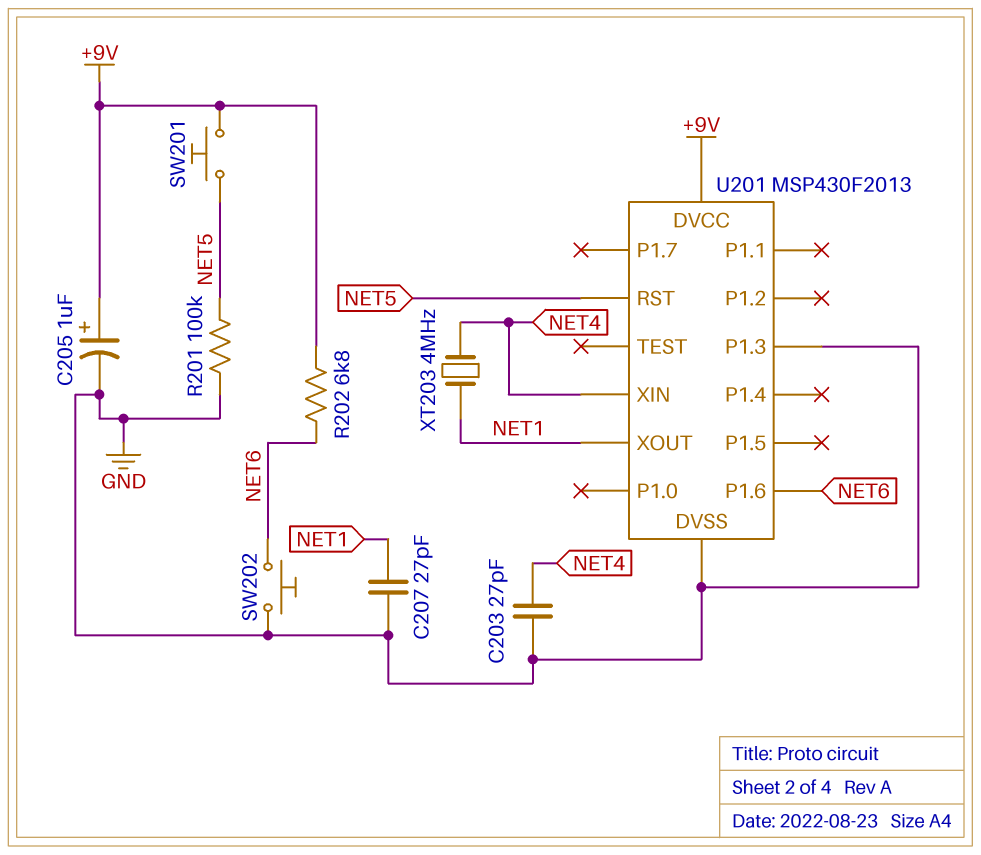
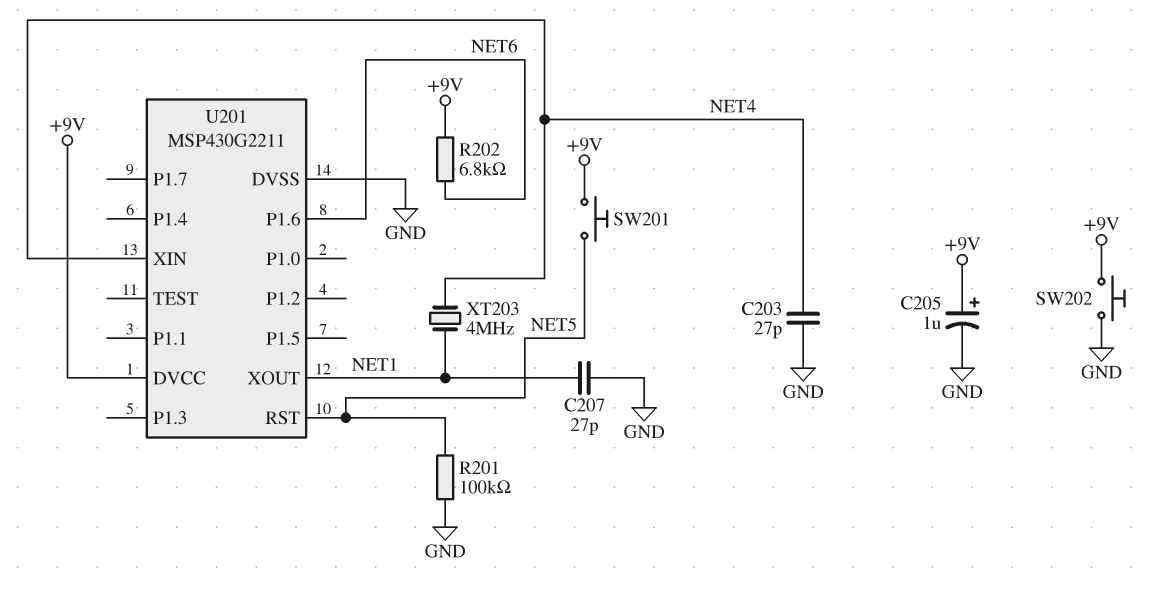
SW202: button (GND, NET6) -> button (+9V, GND)
U201: MSP430F2013 -> MSP430G2211
U201 pin P1.3: GND -> none

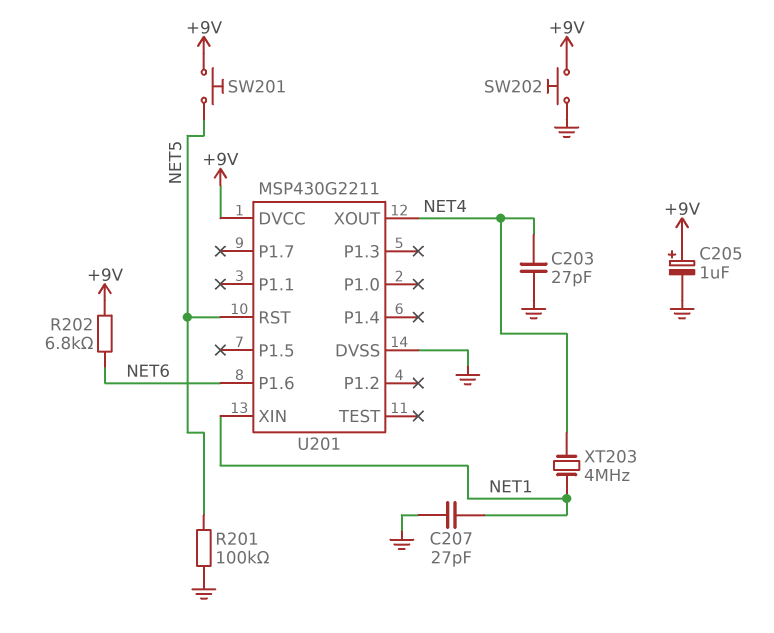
U201 pin XIN: NET4 -> NET1
U201 pin XOUT: NET1 -> NET4

